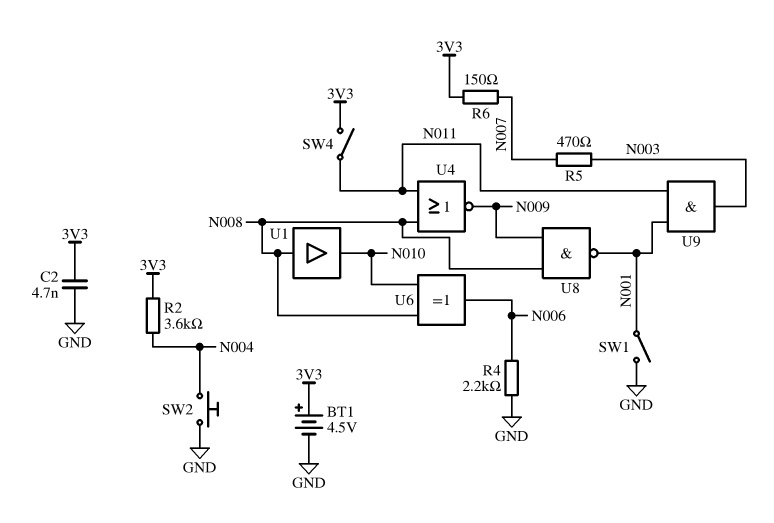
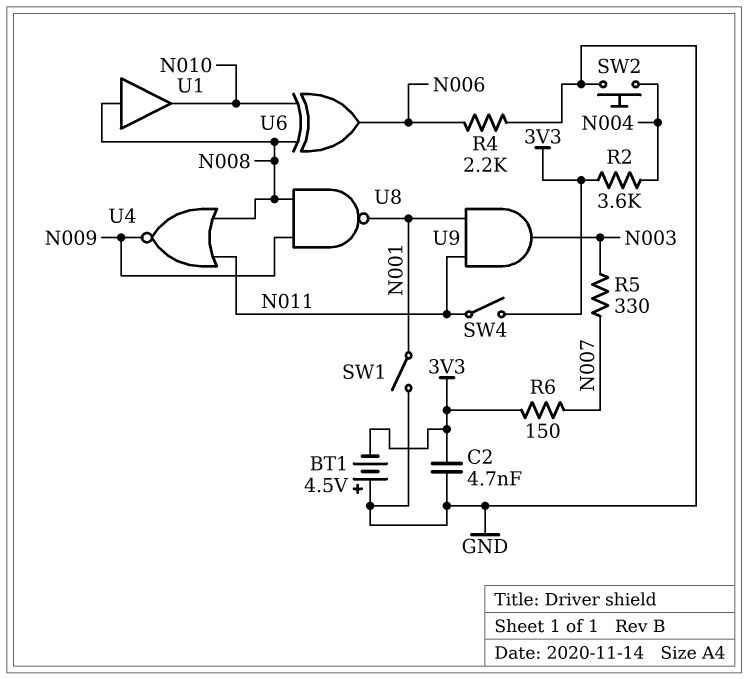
BT1: 4.5V (plus 3V3, minus GND) -> 4.5V (plus GND, minus 3V3)
R5: 470 (N003, N007) -> 330 (N003, N007)

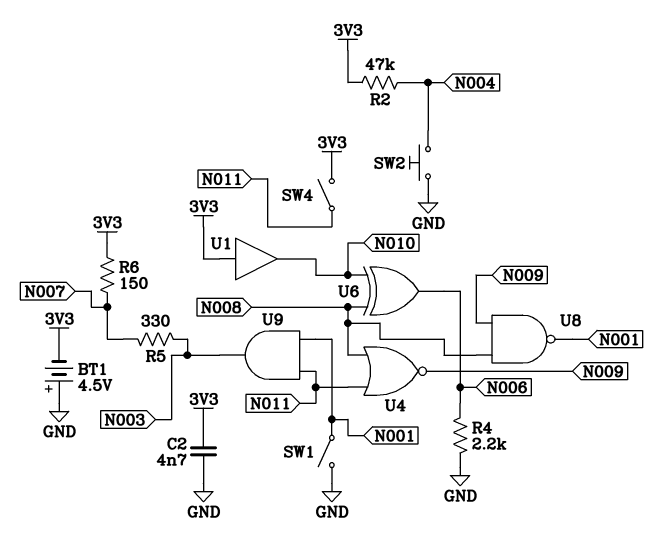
R2: 3.6k (3V3, N004) -> 47k (3V3, N004)
U1: buffer (in N008, out N010) -> buffer (in 3V3, out N010)

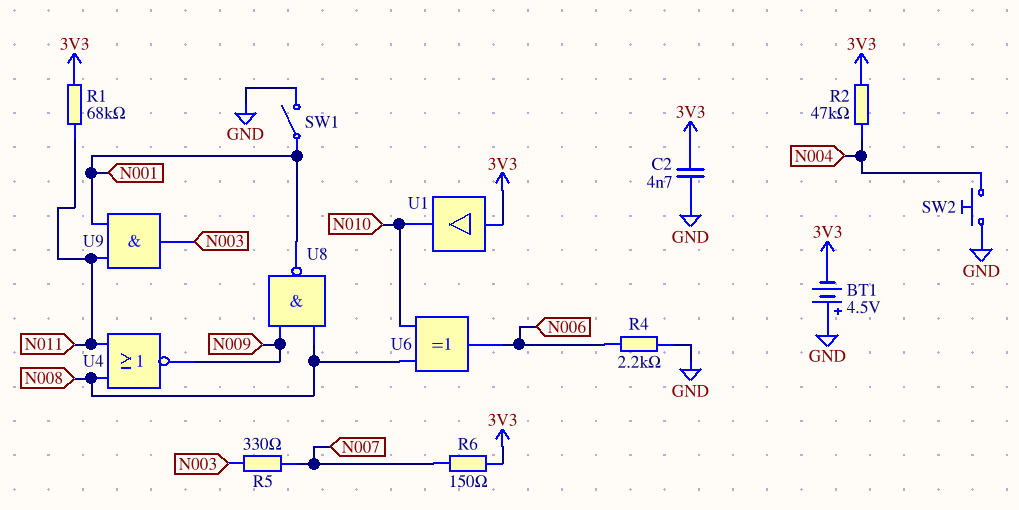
R1: none -> 68k (3V3, N011)
SW4: switch (3V3, N011) -> none

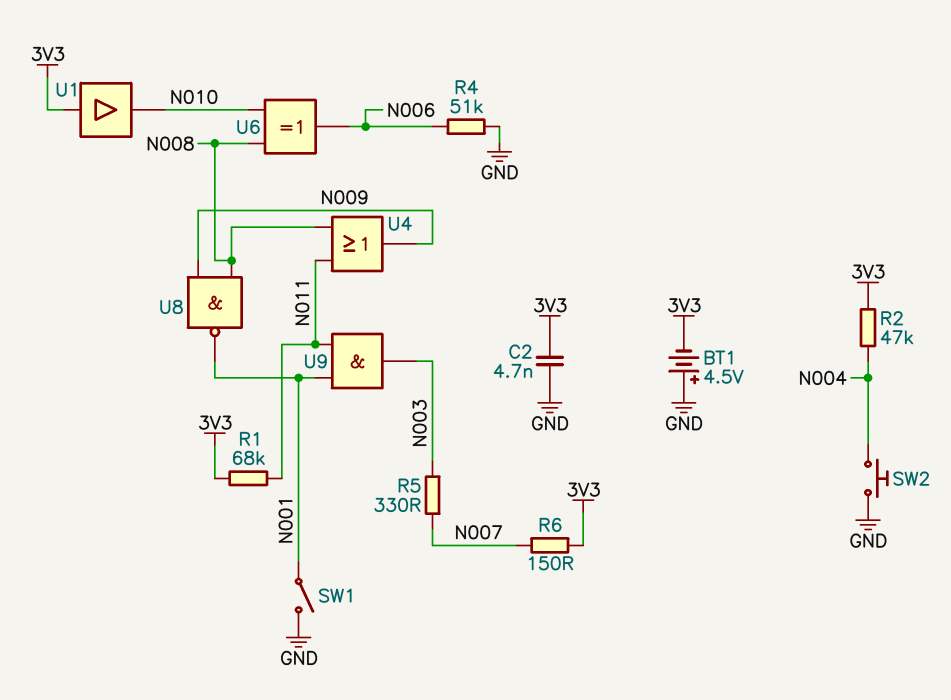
R4: 2.2k (GND, N006) -> 51k (GND, N006)
U4: NOR (in N008, in N011, out N009) -> OR (in N008, in N011, out N009)

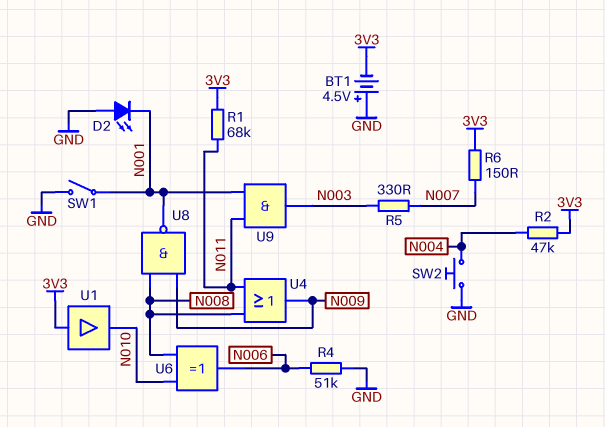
C2: 4.7nF (3V3, GND) -> none
D2: none -> LED (A GND, K N001)

